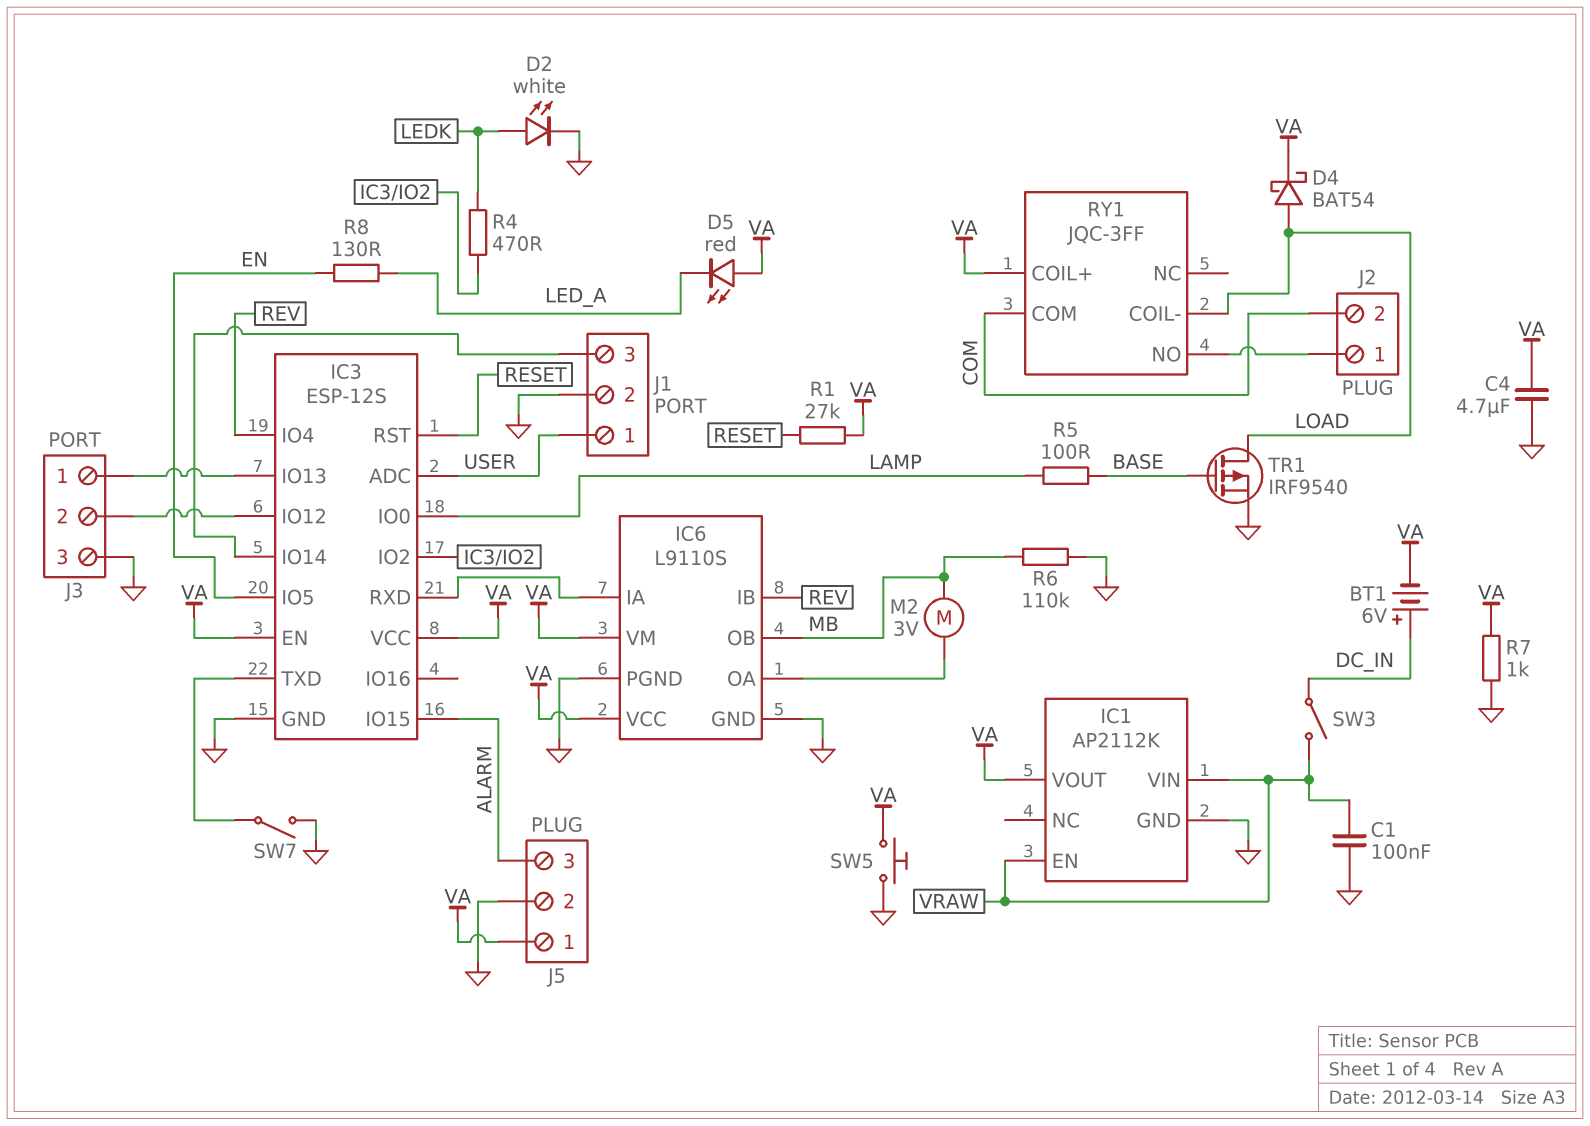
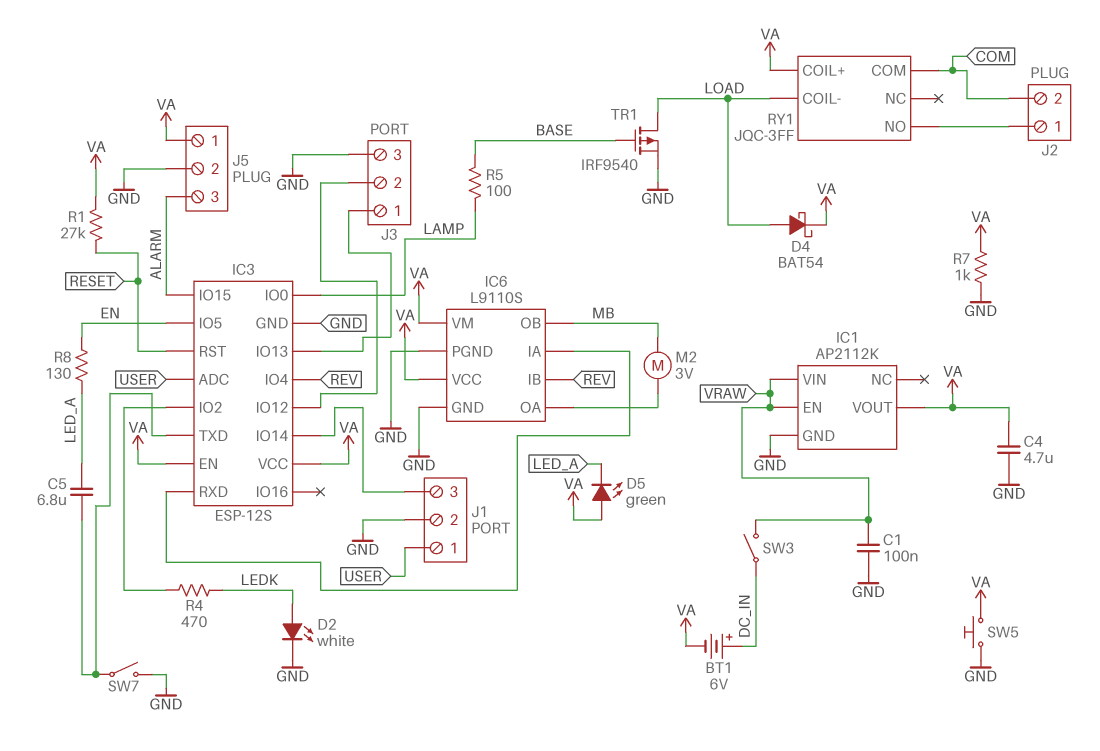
C5: none -> 6.8uF (IC3/TXD, LED_A)
D5: LED red (A VA, K LED_A) -> LED green (A VA, K LED_A)
R6: 110k (GND, MB) -> none

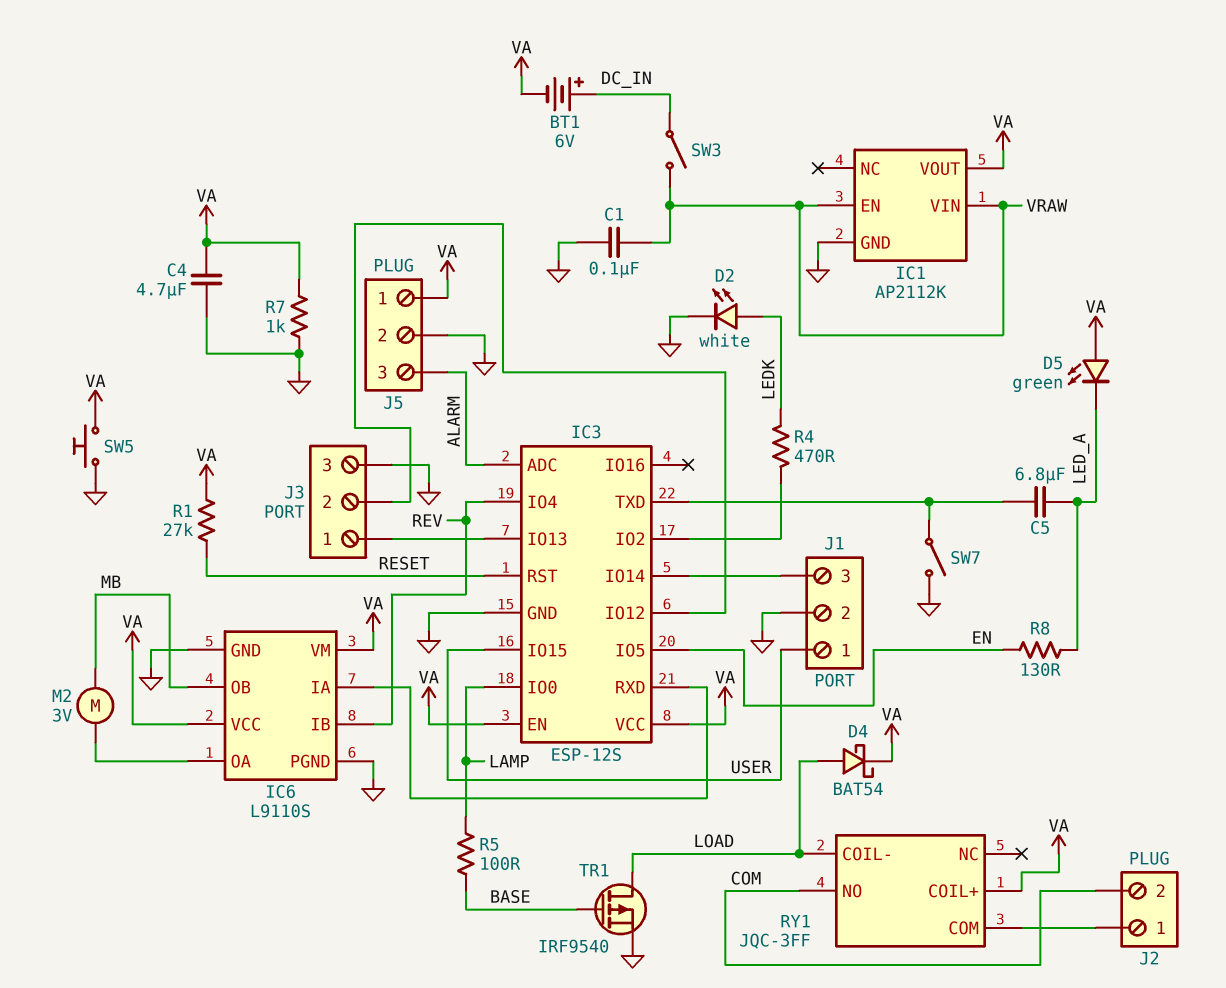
IC3 pin ADC: USER -> ALARM
IC3 pin IO15: ALARM -> USER
RY1 pin COM: COM -> J2/1
RY1 pin NO: J2/1 -> COM

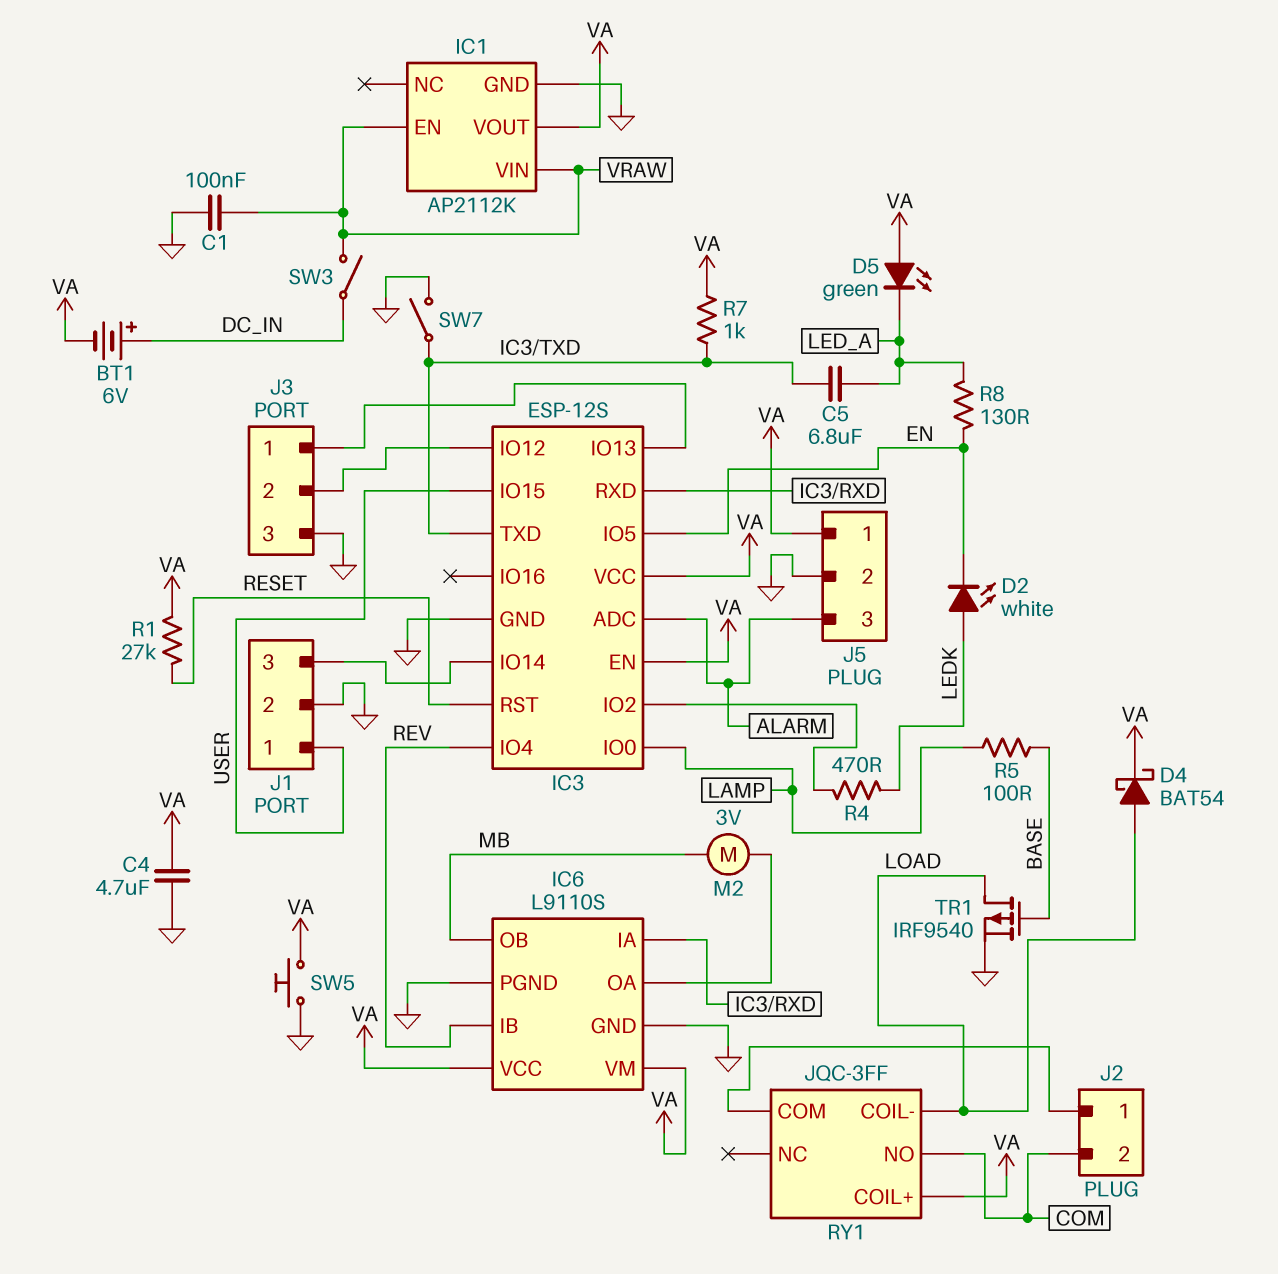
D2: LED white (A LEDK, K GND) -> LED white (A LEDK, K EN)
R7: 1k (GND, VA) -> 1k (IC3/TXD, VA)

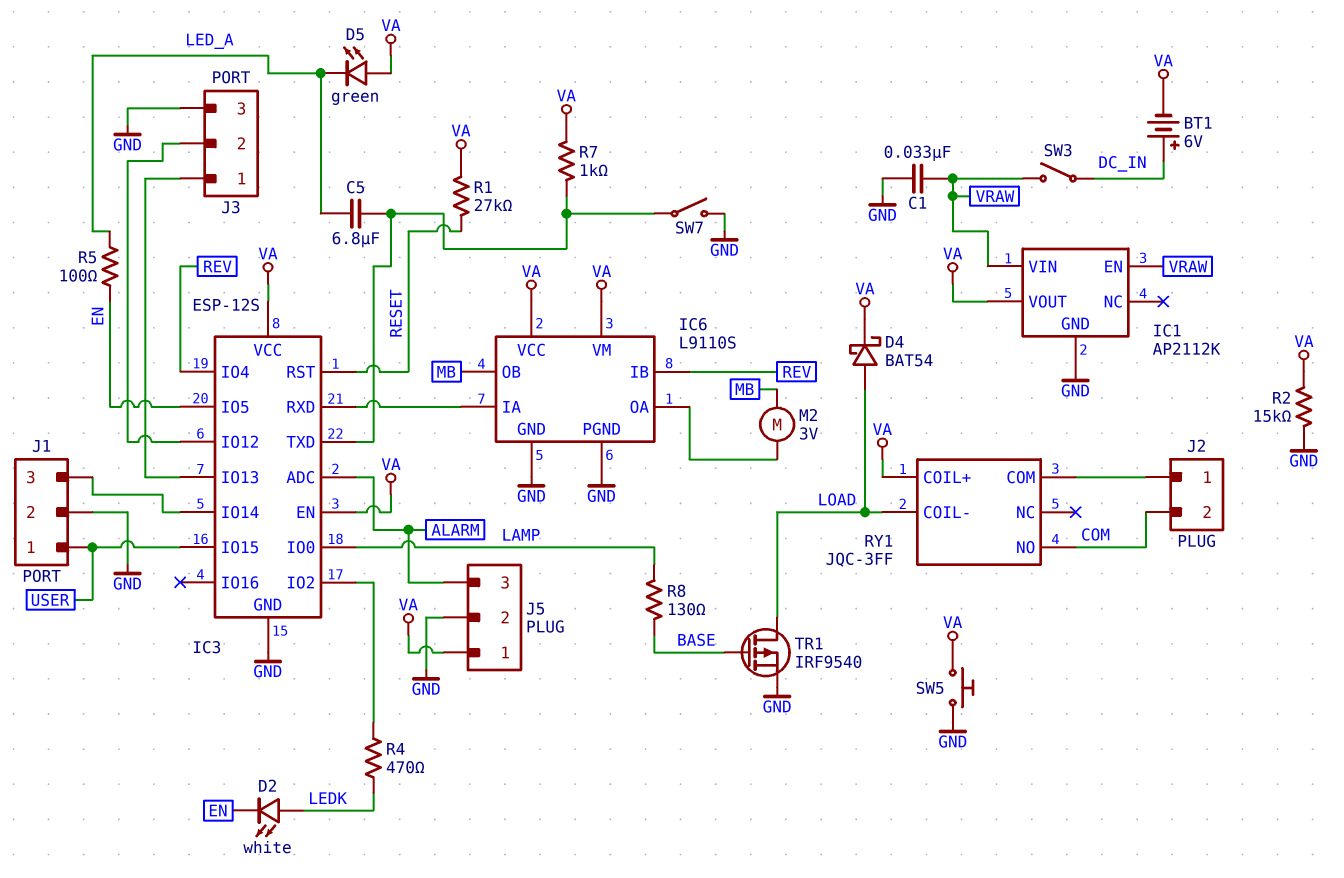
C1: 100nF (GND, VRAW) -> 33nF (GND, VRAW)
C4: 4.7uF (GND, VA) -> none
R2: none -> 15k (GND, VA)
R5: 100 (BASE, LAMP) -> 100 (EN, LED_A)
R8: 130 (EN, LED_A) -> 130 (BASE, LAMP)

